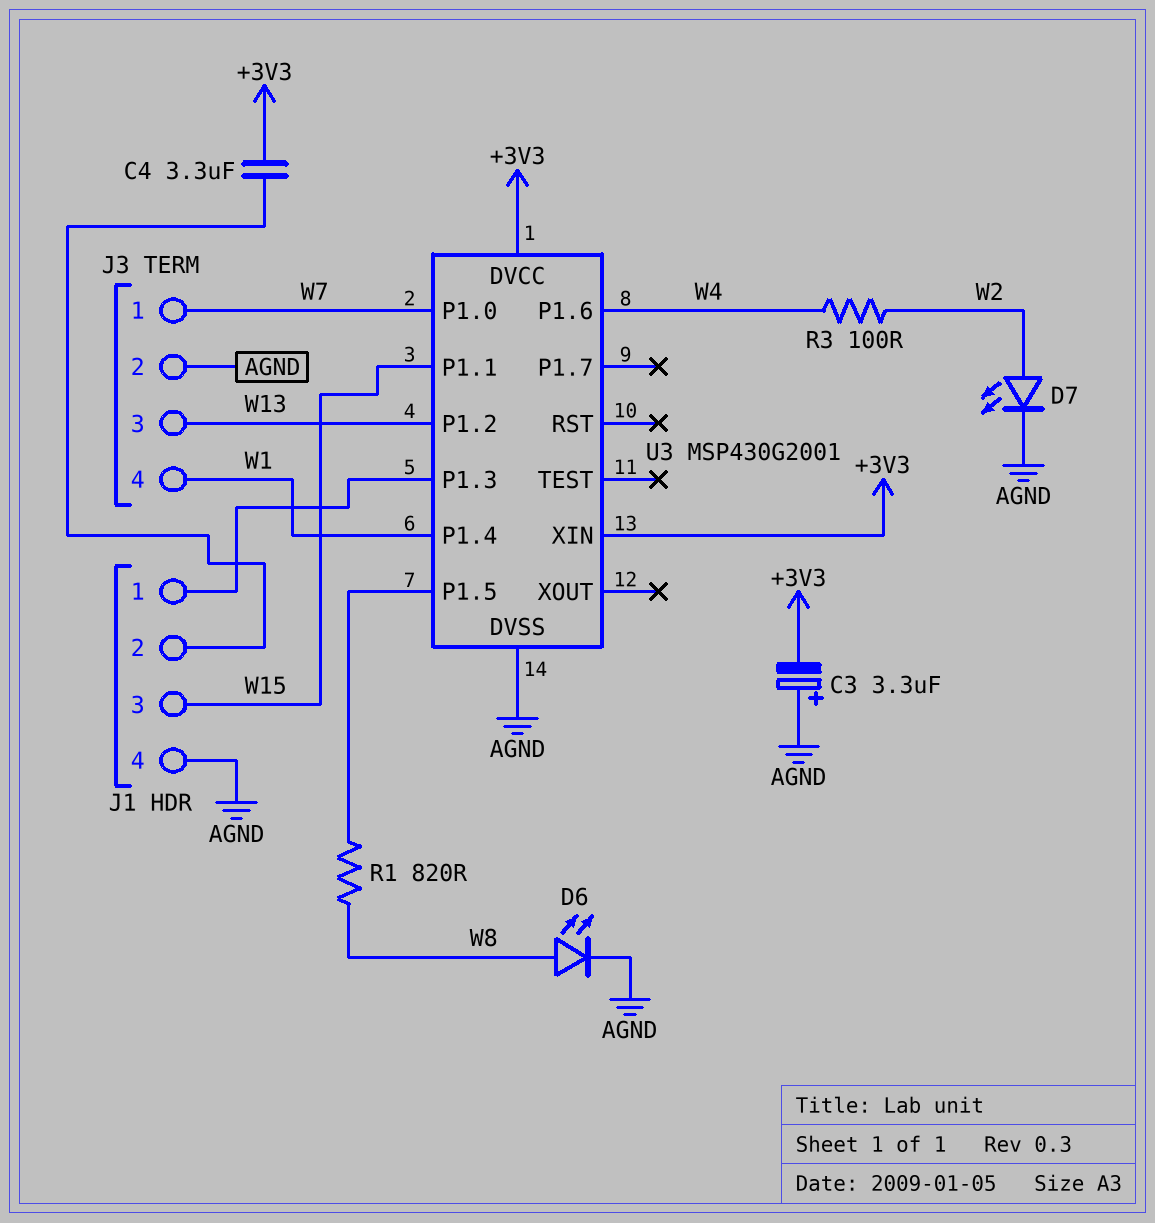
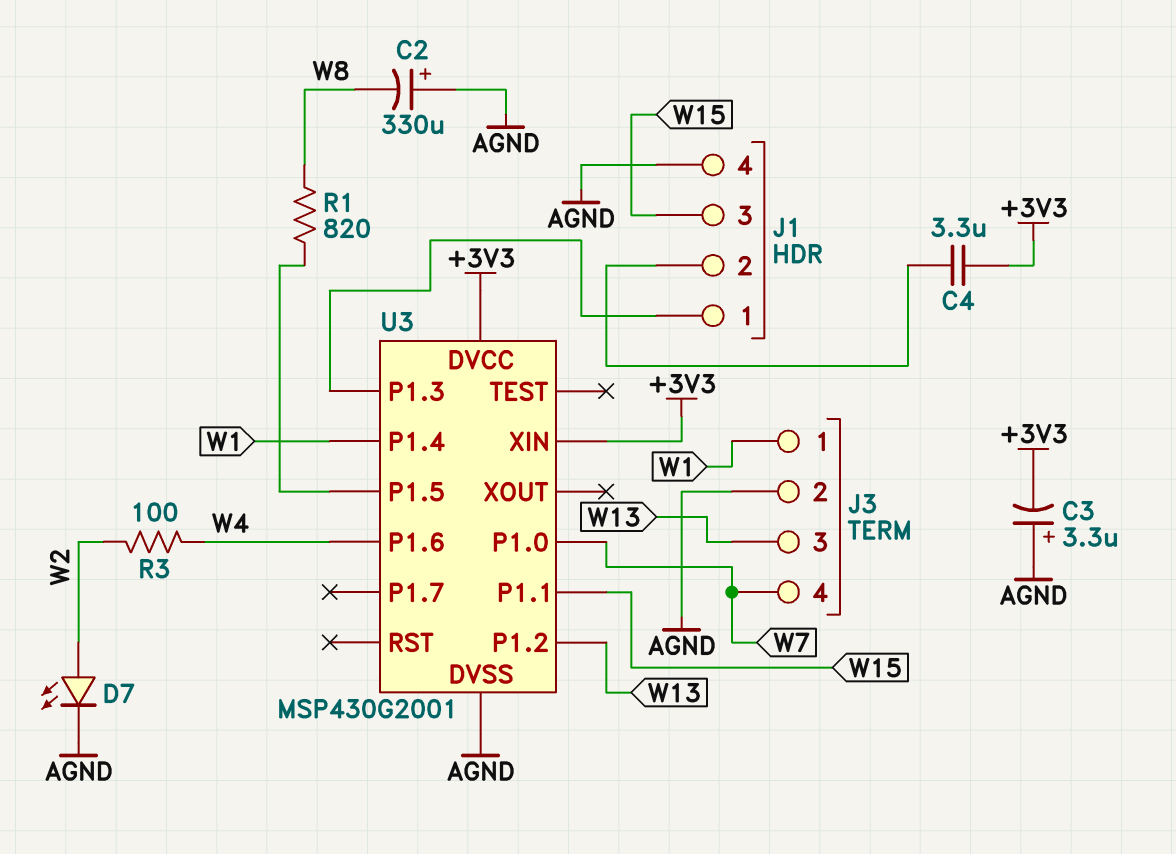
C2: none -> 330uF (plus AGND, minus W8)
D6: LED (A W8, K AGND) -> none
J3 pin 1: W7 -> W1
J3 pin 4: W1 -> W7

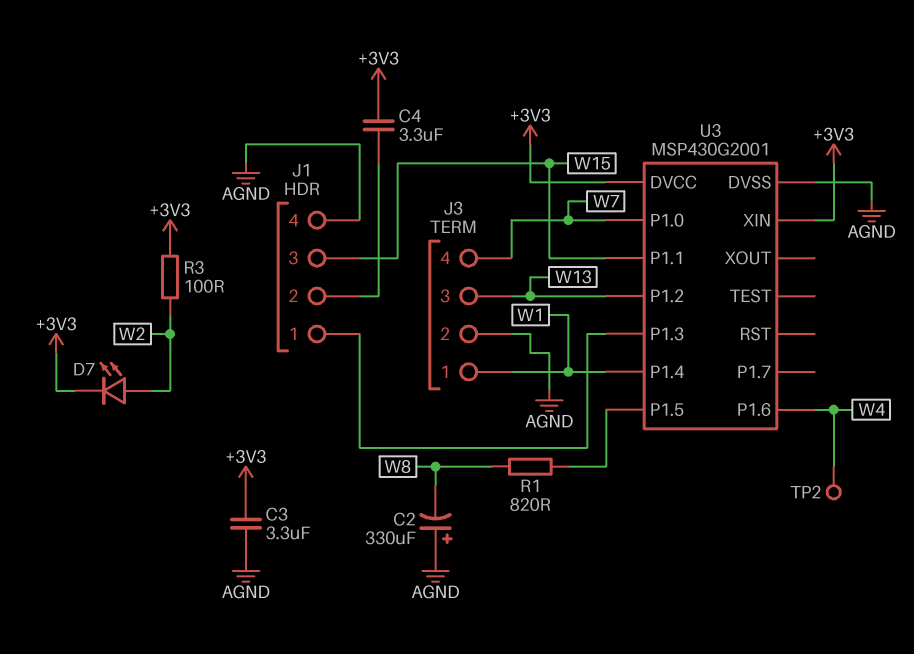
C3: 3.3uF (plus AGND, minus +3V3) -> 3.3uF (+3V3, AGND)
D7: LED (A W2, K AGND) -> LED (A W2, K +3V3)
R3: 100 (W2, W4) -> 100 (+3V3, W2)
TP2: none -> test point (W4)

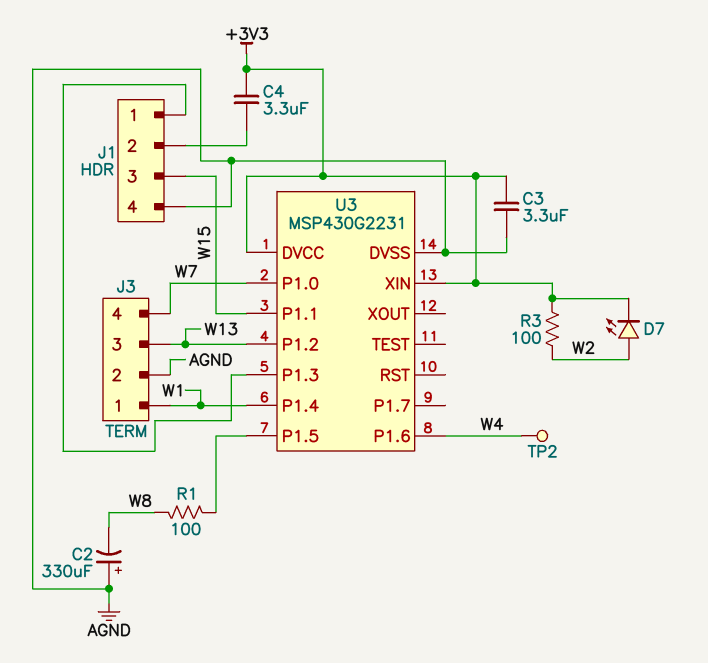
R1: 820 (U3/P1.5, W8) -> 100 (U3/P1.5, W8)
U3: MSP430G2001 -> MSP430G2231

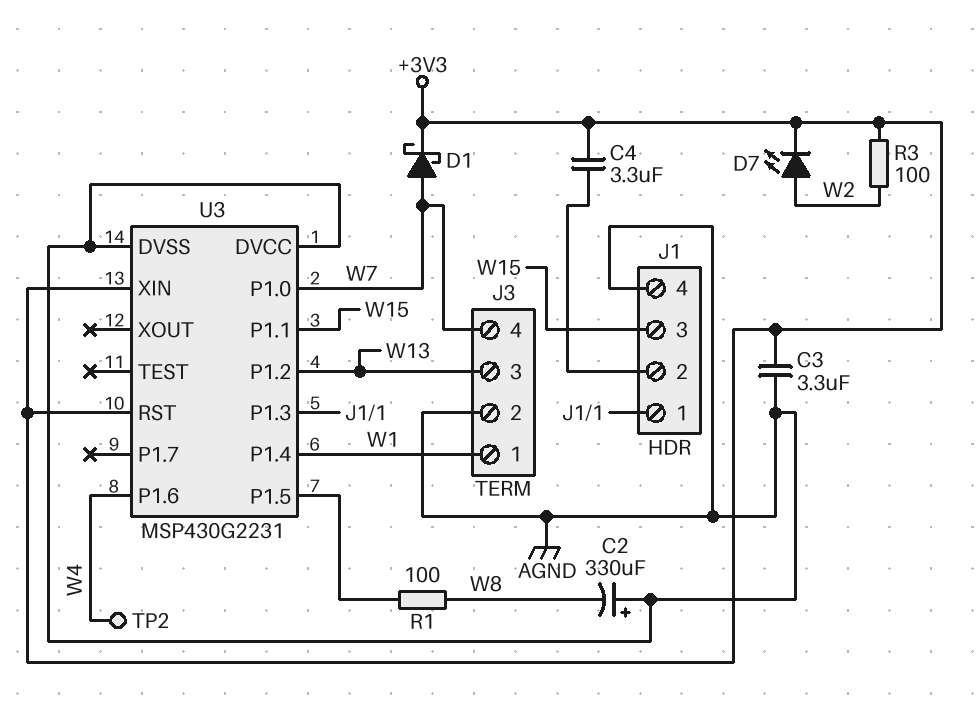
D1: none -> schottky (A W7, K +3V3)
U3 pin DVCC: +3V3 -> AGND
U3 pin RST: none -> +3V3

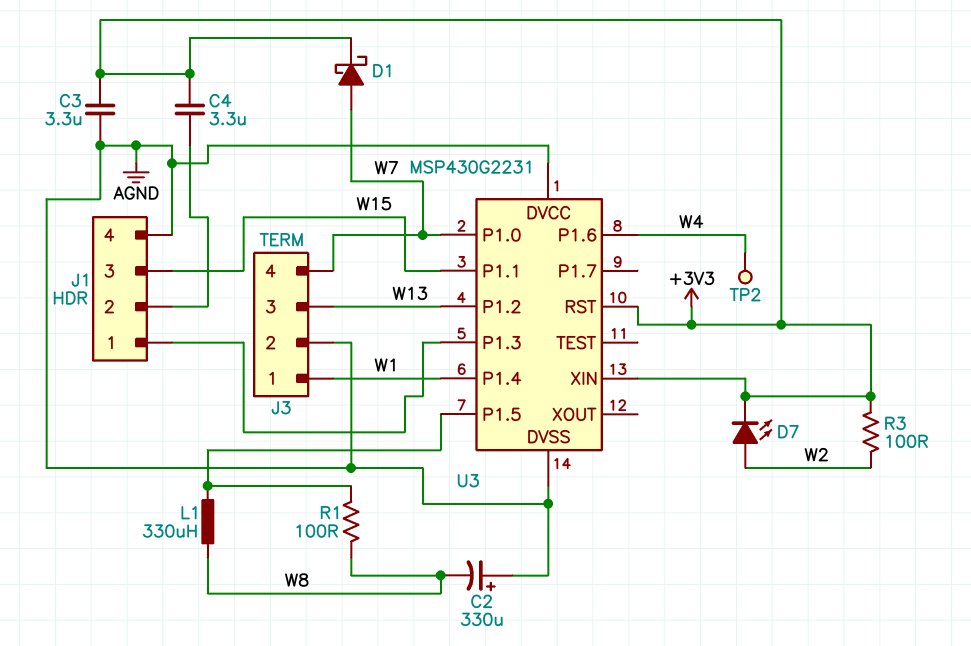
L1: none -> 330uH (U3/P1.5, W8)

